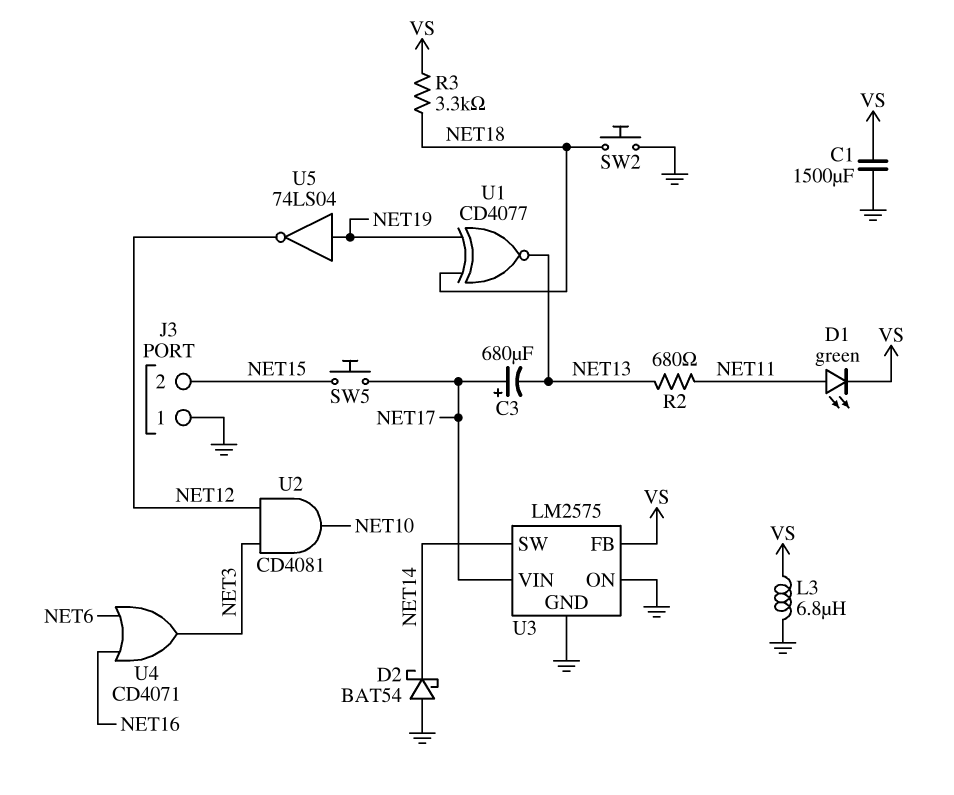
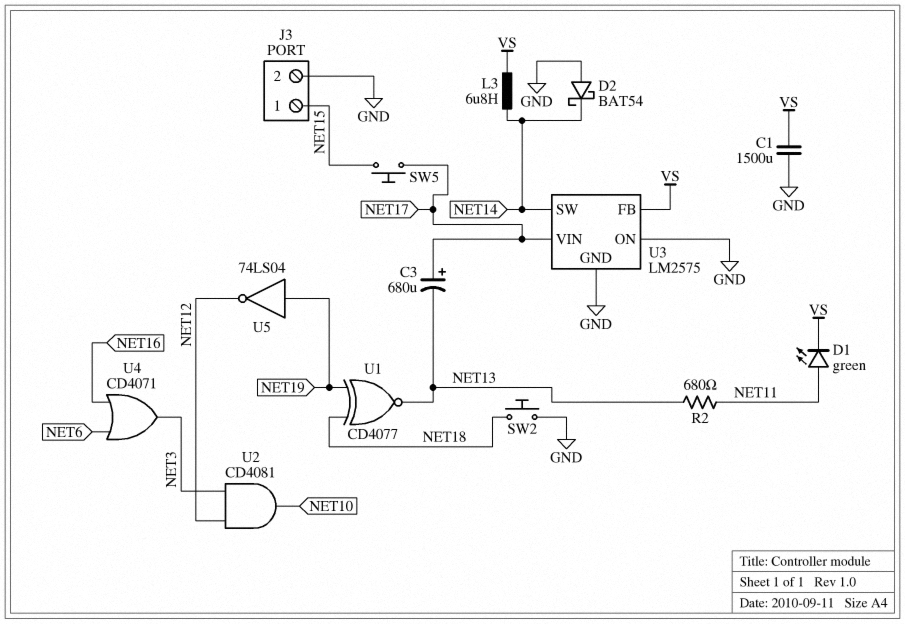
J3 pin 1: GND -> NET15
J3 pin 2: NET15 -> GND
L3: 6.8uH (GND, VS) -> 6.8uH (NET14, VS)
R3: 3.3k (NET18, VS) -> none

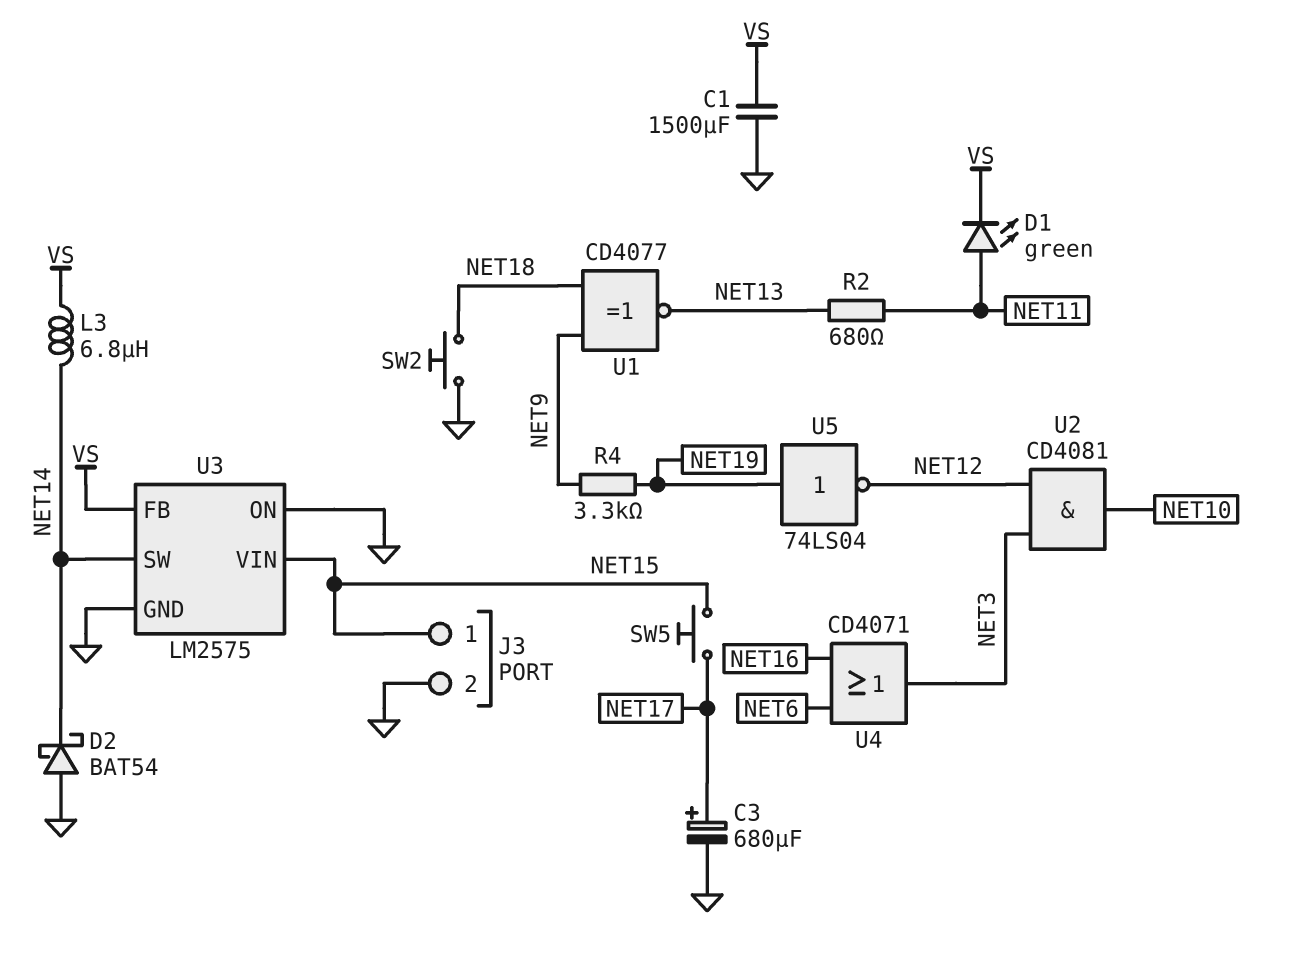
C3: 680uF (plus NET17, minus NET13) -> 680uF (plus NET17, minus GND)
R4: none -> 3.3k (NET9, NET19)
U1: XNOR CD4077 (in NET18, in NET19, out NET13) -> XNOR CD4077 (in NET9, in NET18, out NET13)
U3 pin VIN: NET17 -> NET15

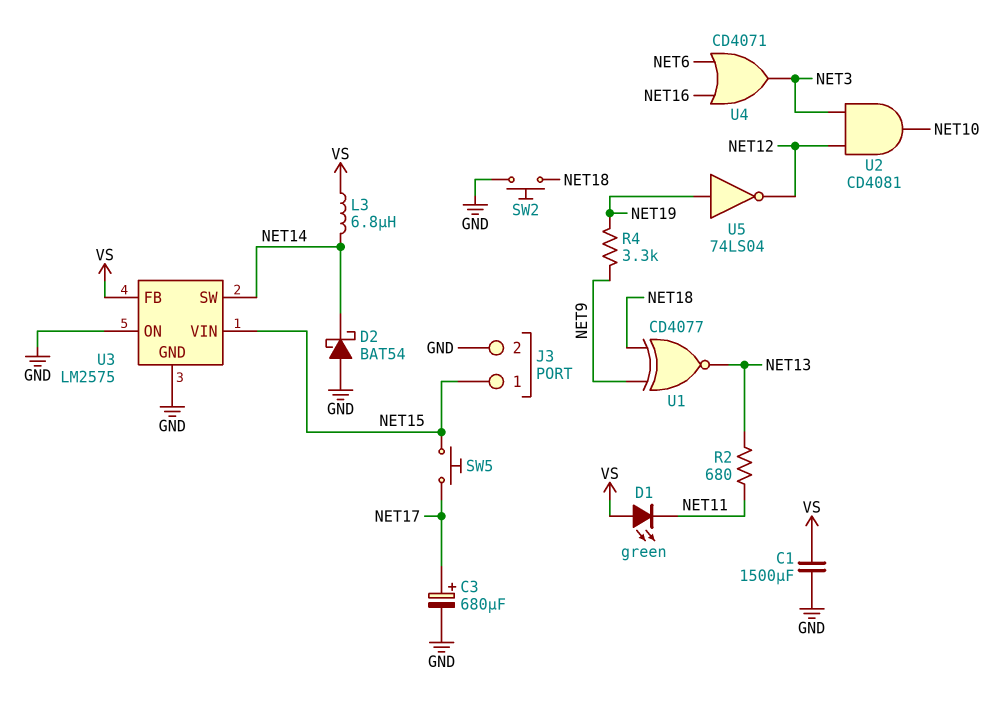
D1: LED green (A NET11, K VS) -> LED green (A VS, K NET11)

